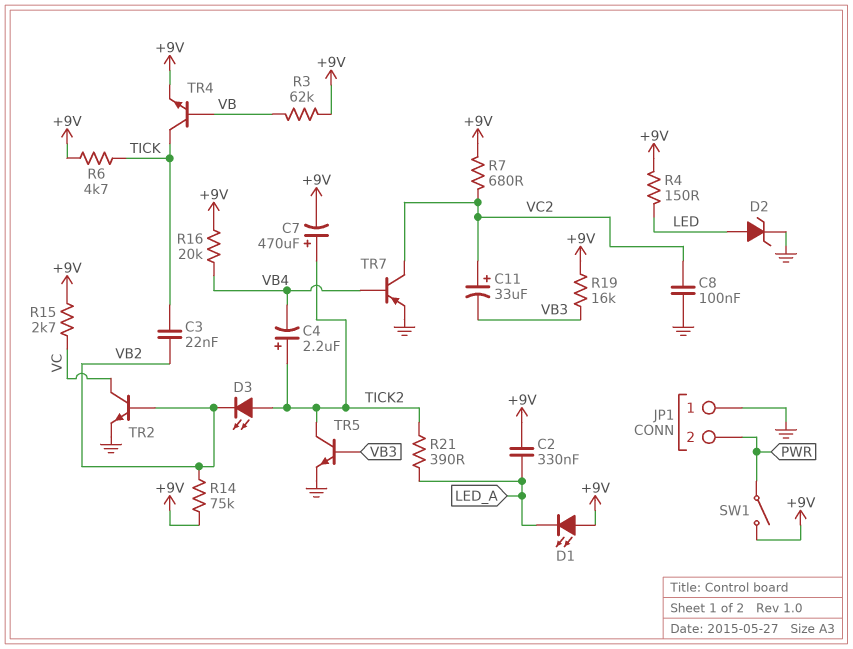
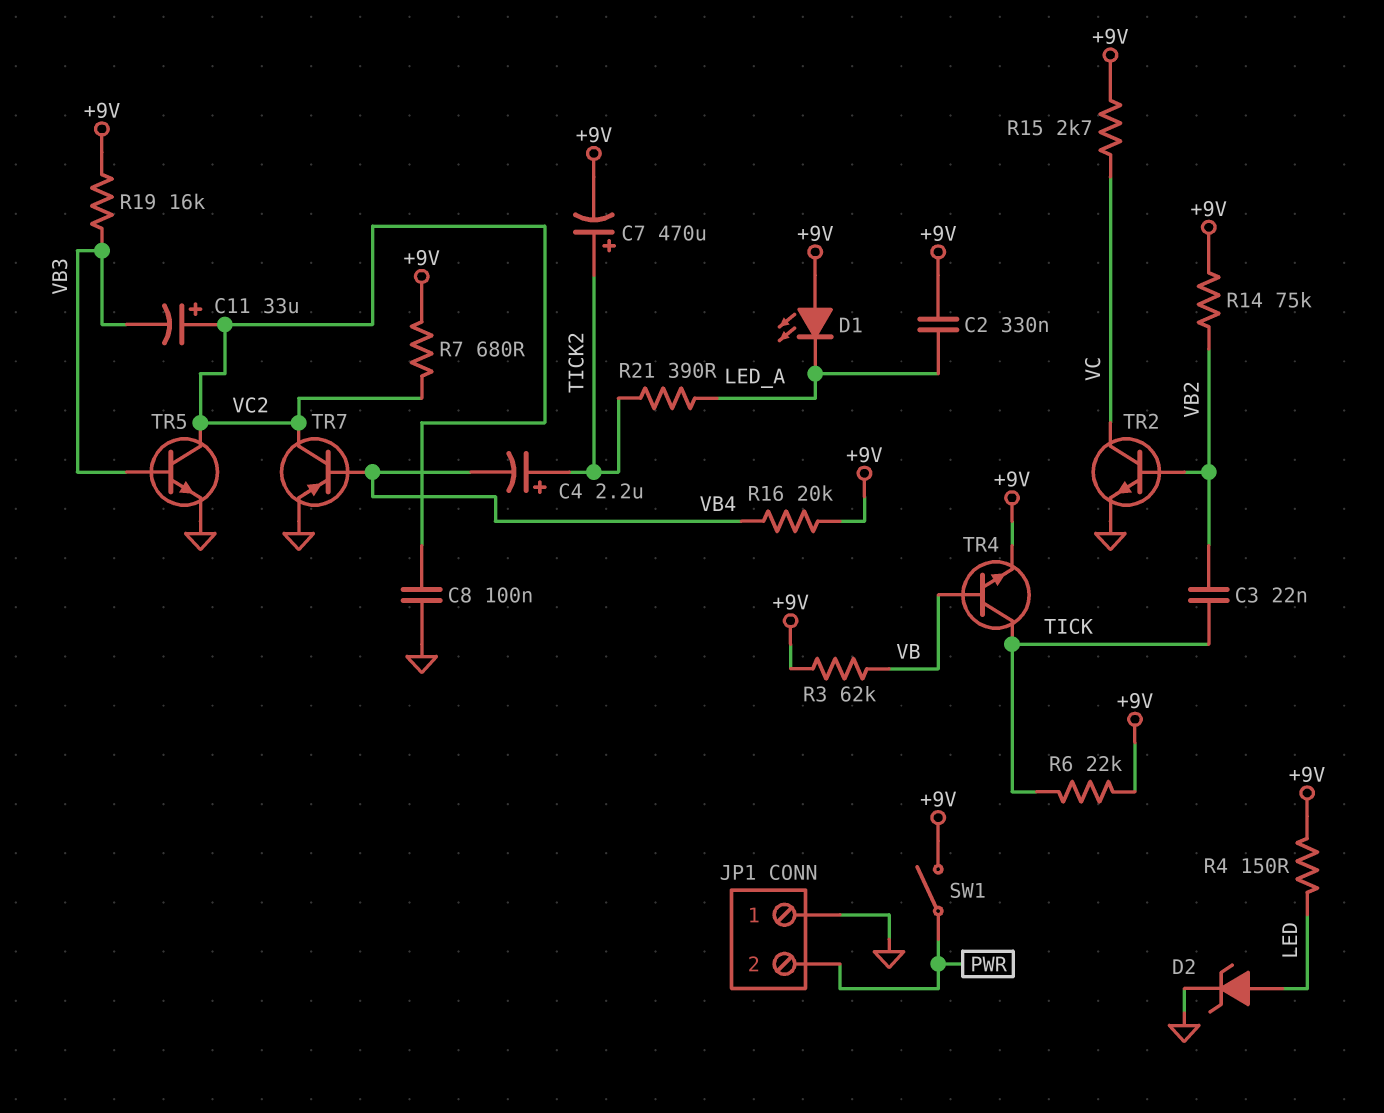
D3: LED (A TICK2, K VB2) -> none
R6: 4.7k (+9V, TICK) -> 22k (+9V, TICK)
TR5: NPN (B VB3, C TICK2, E GND) -> NPN (B VB3, C VC2, E GND)

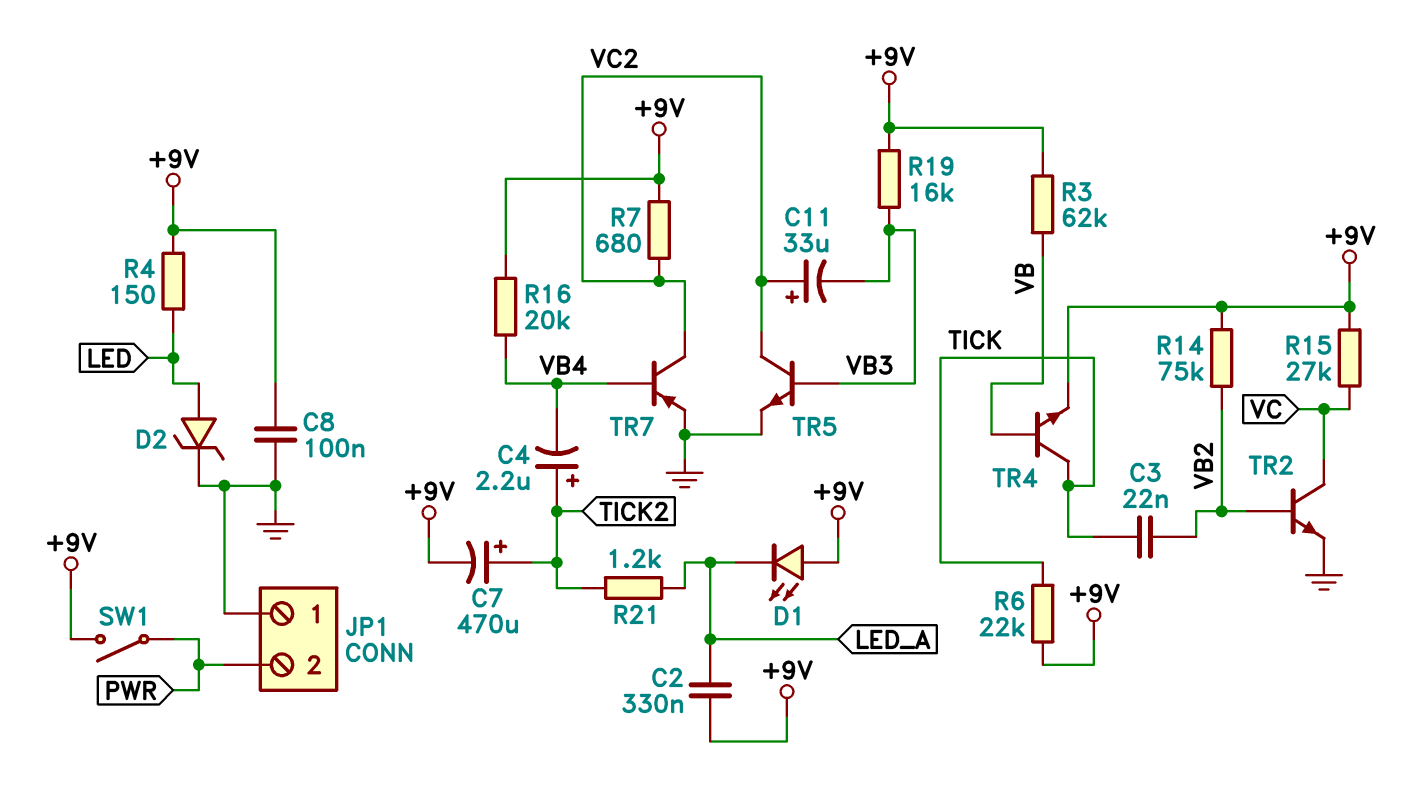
C8: 100nF (GND, VC2) -> 100nF (+9V, GND)
R15: 2.7k (+9V, VC) -> 27k (+9V, VC)
R21: 390 (LED_A, TICK2) -> 1.2k (LED_A, TICK2)

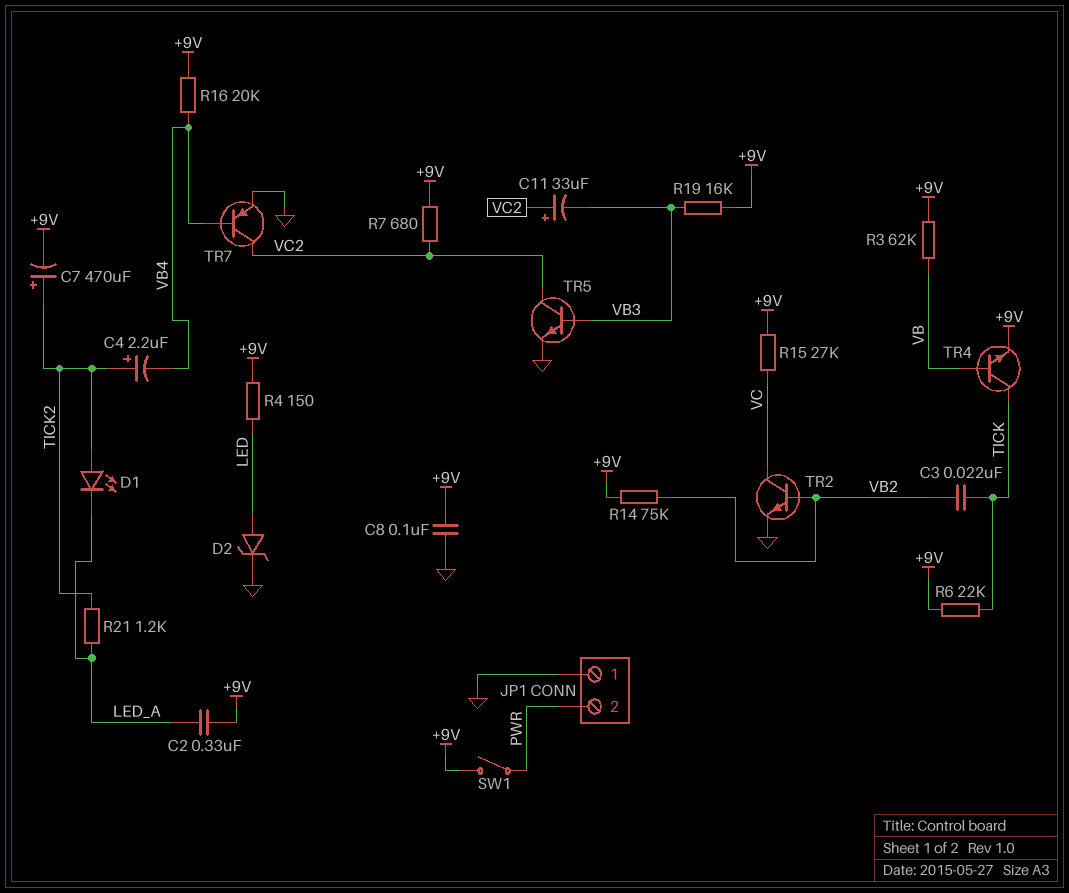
D1: LED (A +9V, K LED_A) -> LED (A TICK2, K LED_A)

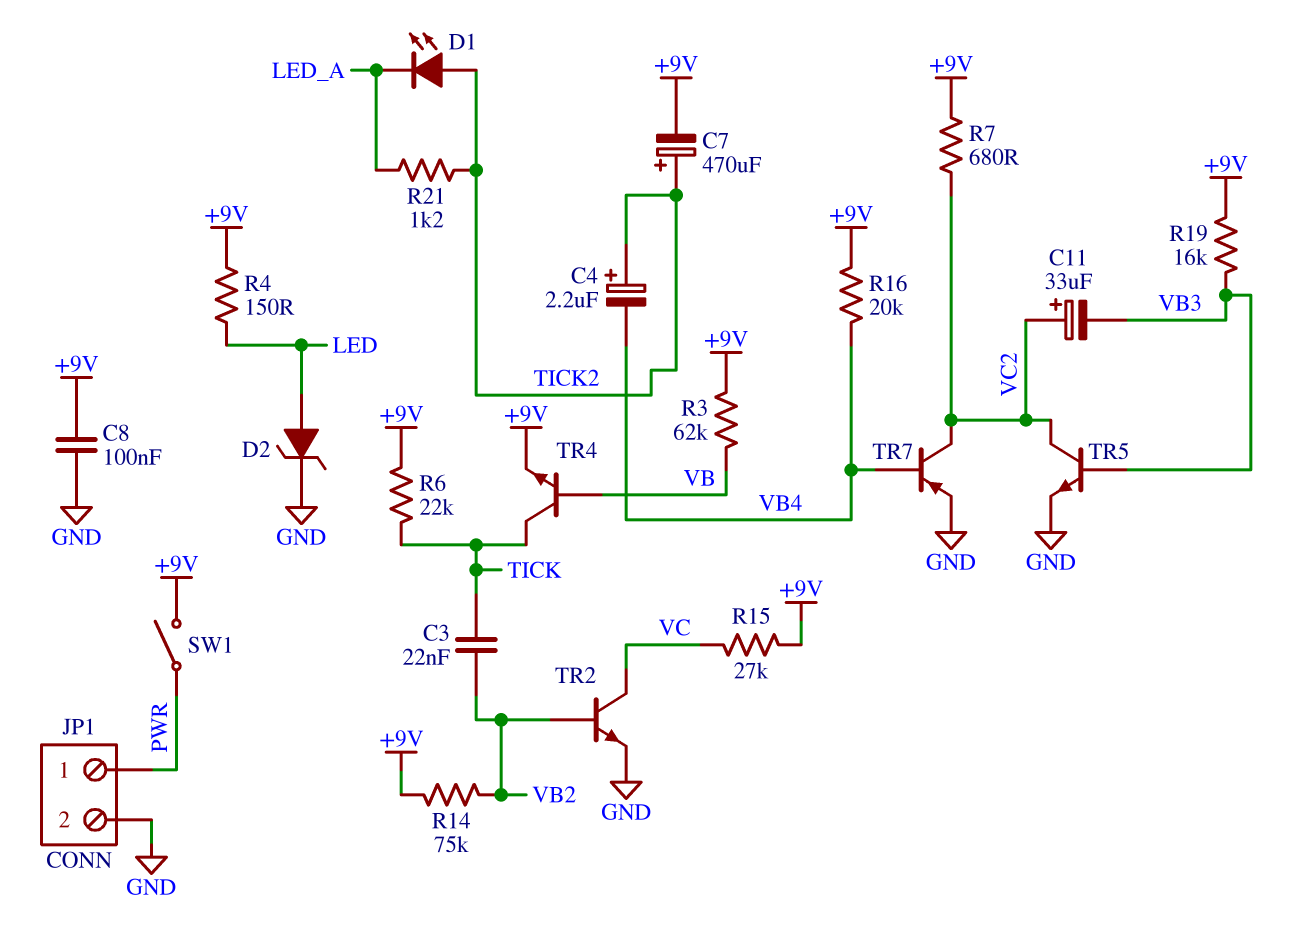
C2: 330nF (+9V, LED_A) -> none
JP1 pin 1: GND -> PWR
JP1 pin 2: PWR -> GND

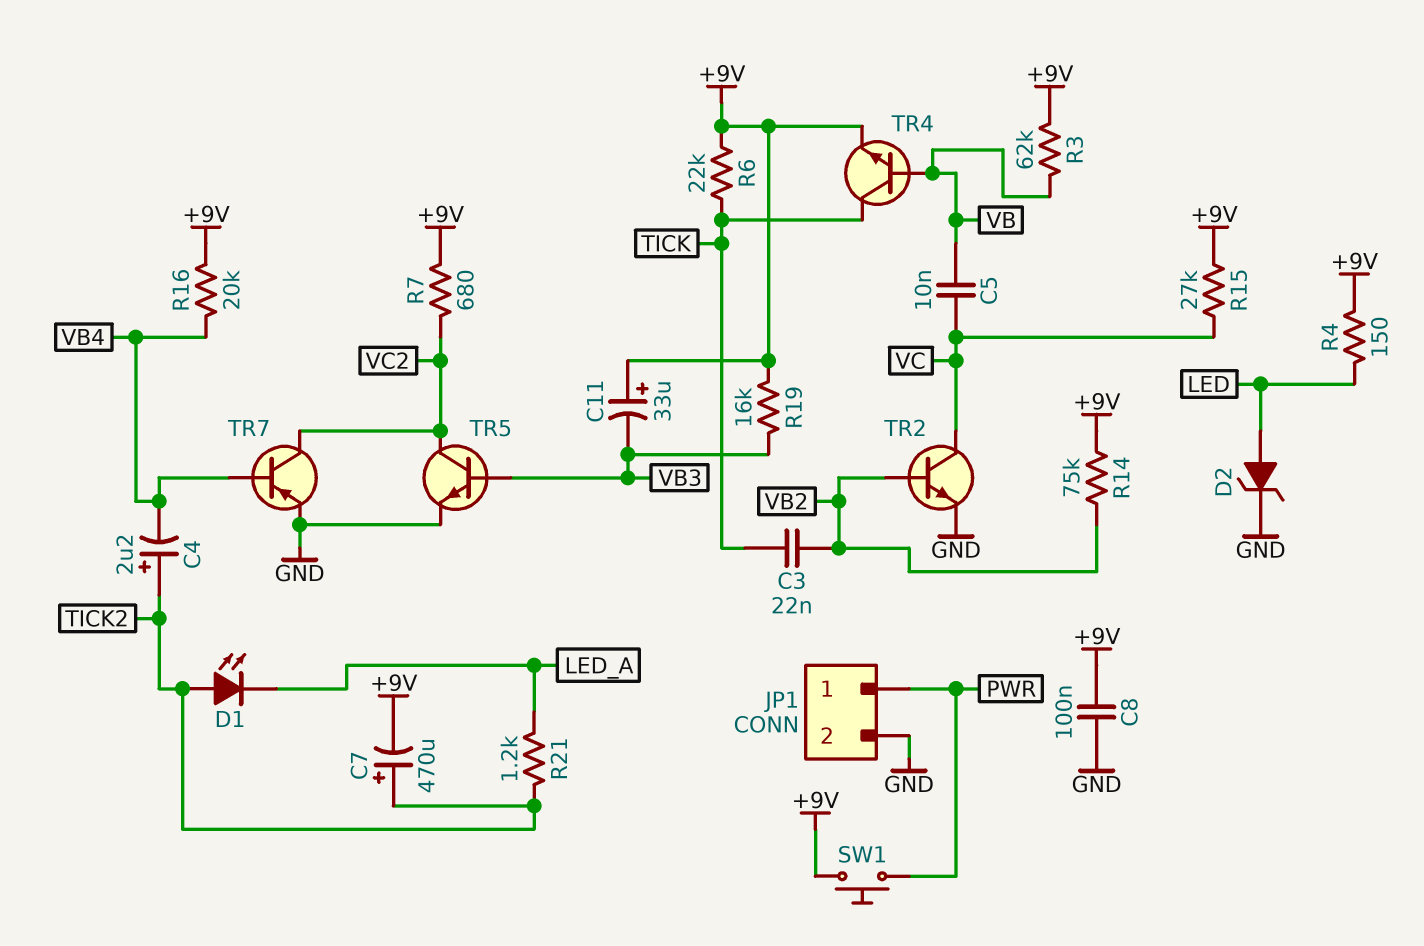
C5: none -> 10nF (VB, VC)
C11: 33uF (plus VC2, minus VB3) -> 33uF (plus +9V, minus VB3)
SW1: switch (+9V, PWR) -> button (+9V, PWR)

